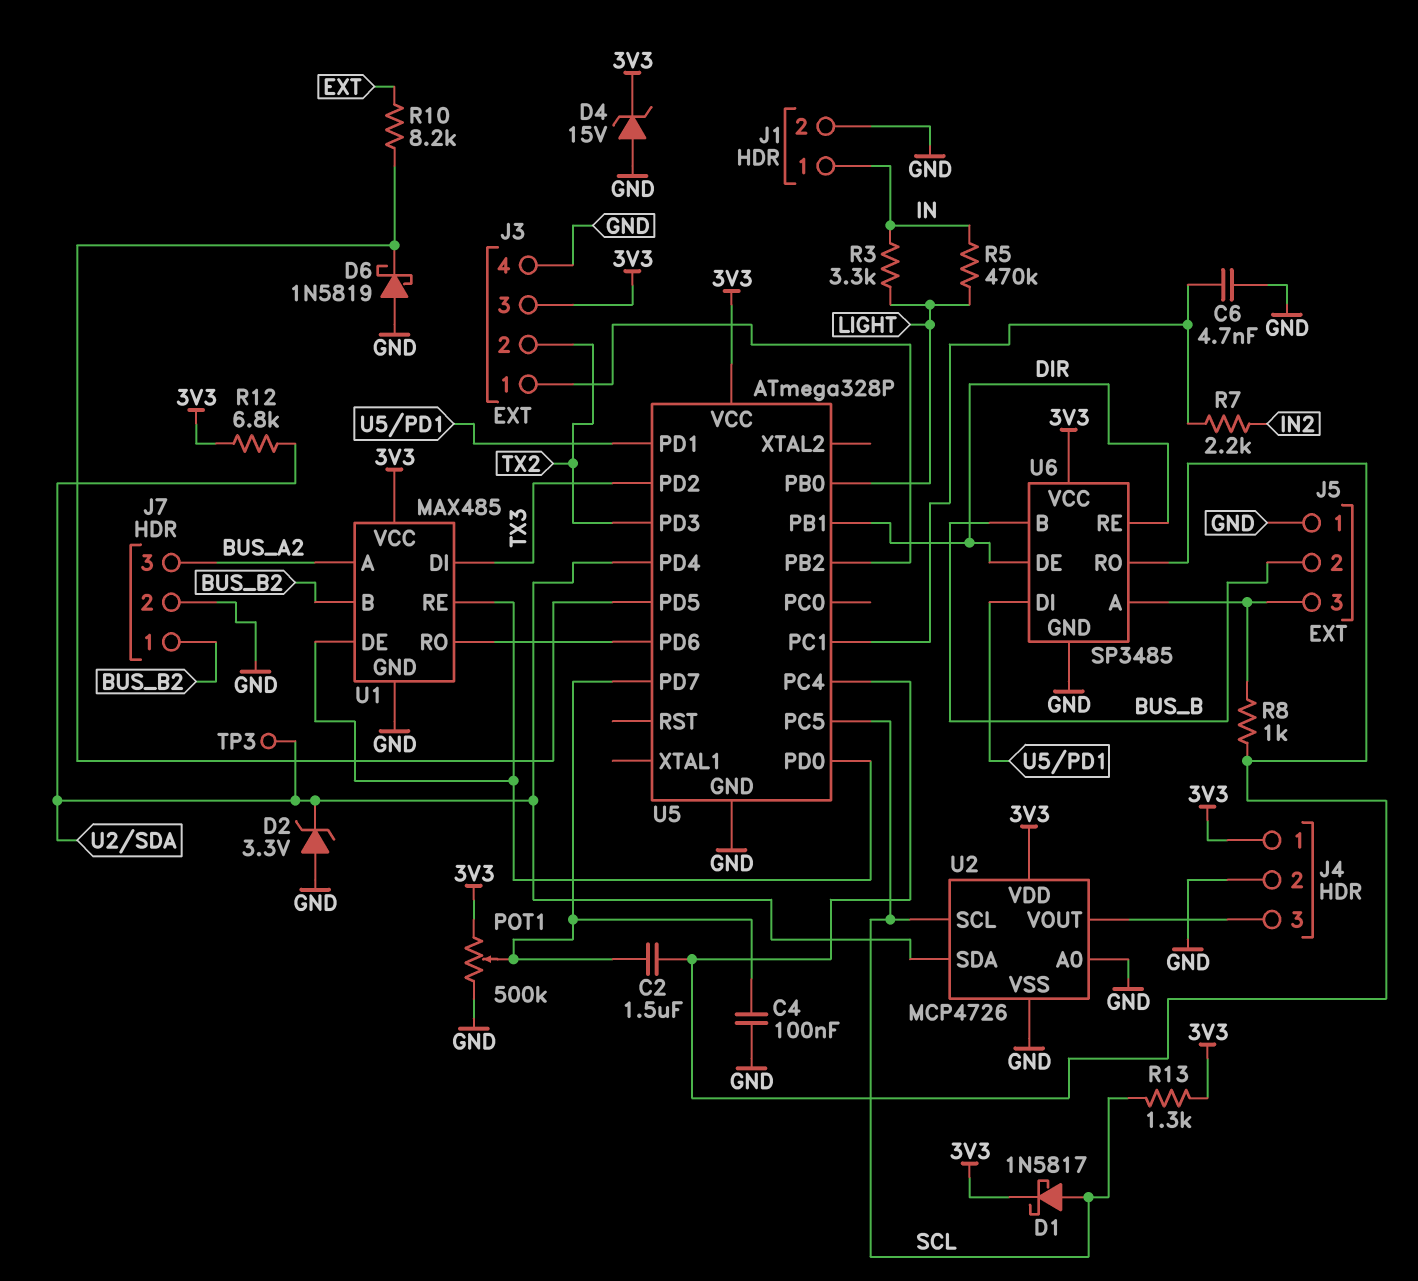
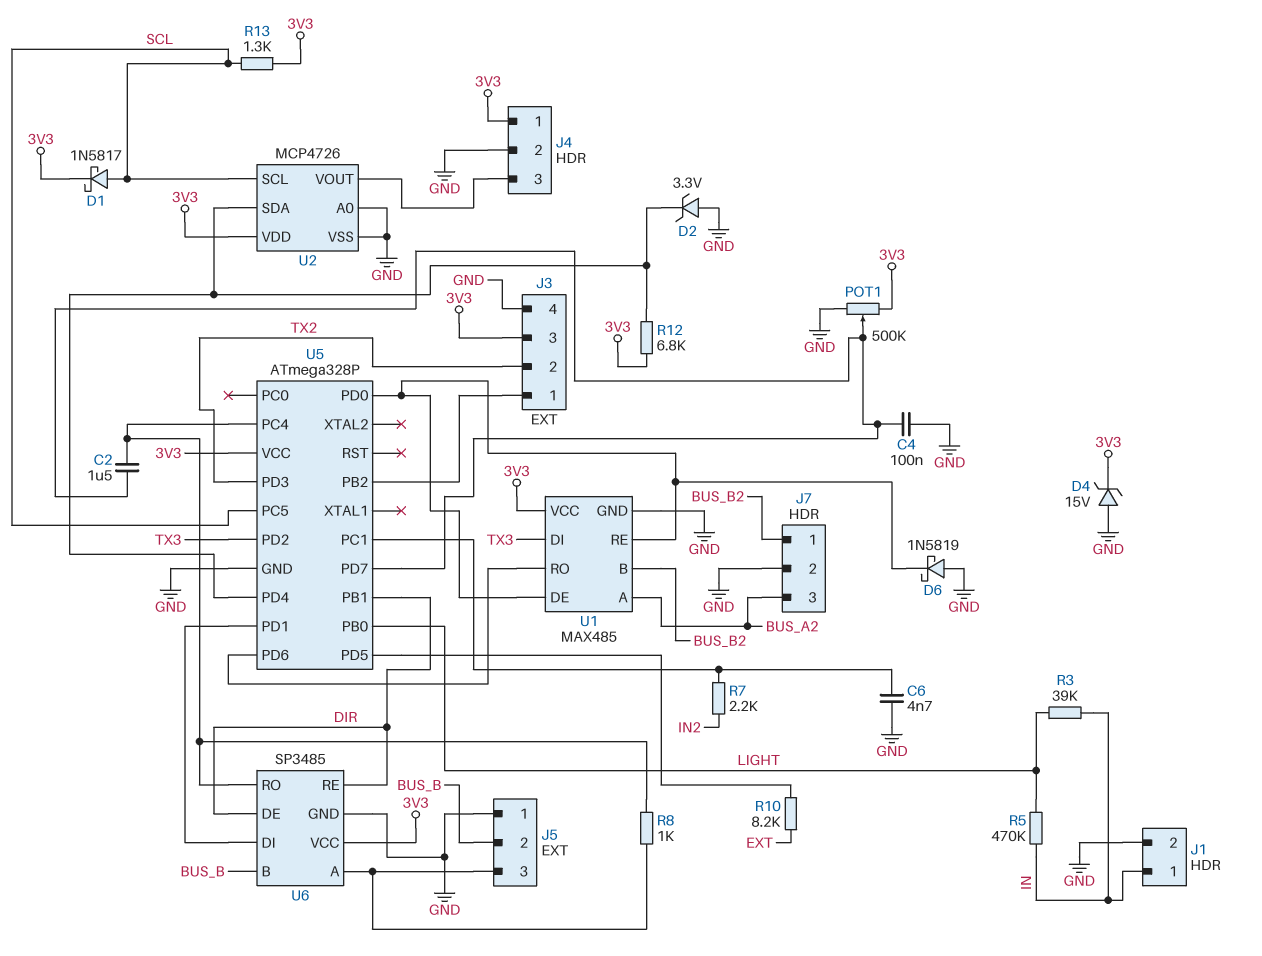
D6: schottky 1N5819 (A GND, K U5/PD5) -> schottky 1N5819 (A GND, K U1/DE)
R3: 3.3k (IN, LIGHT) -> 39k (IN, LIGHT)
TP3: test point (U2/SDA) -> none

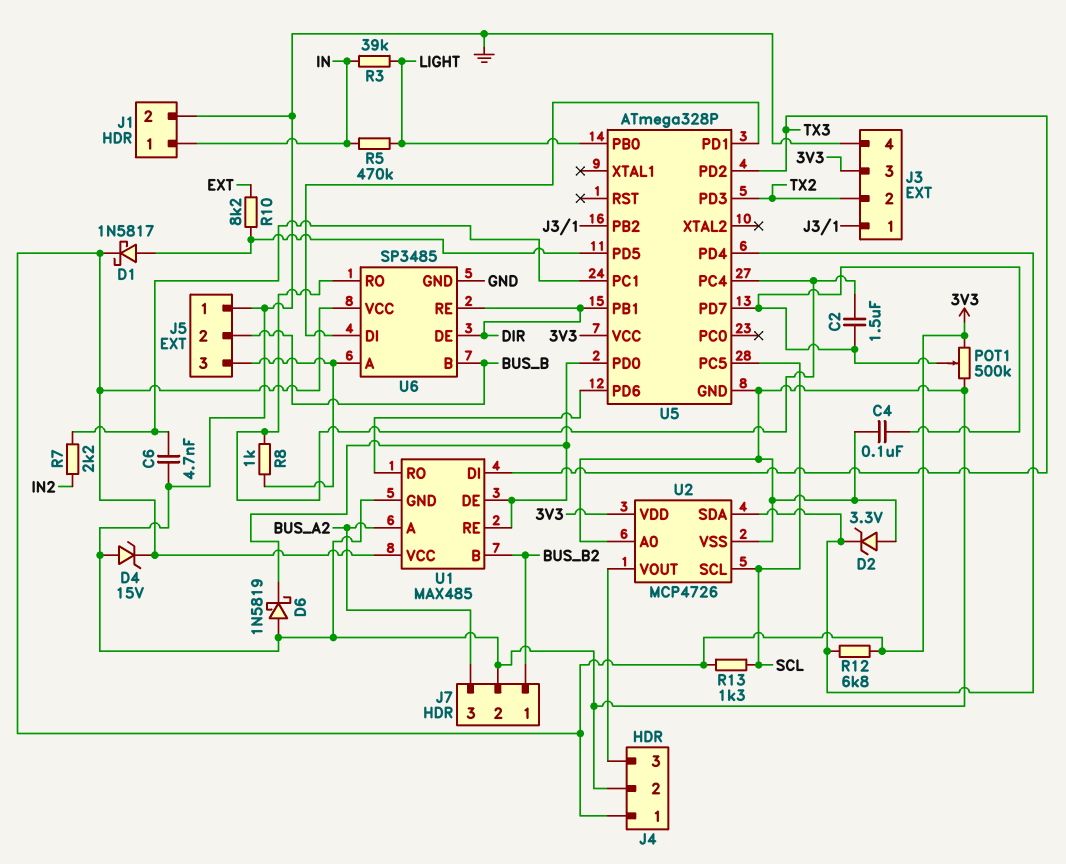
D1: schottky 1N5817 (A SCL, K 3V3) -> schottky 1N5817 (A U5/PD5, K 3V3)

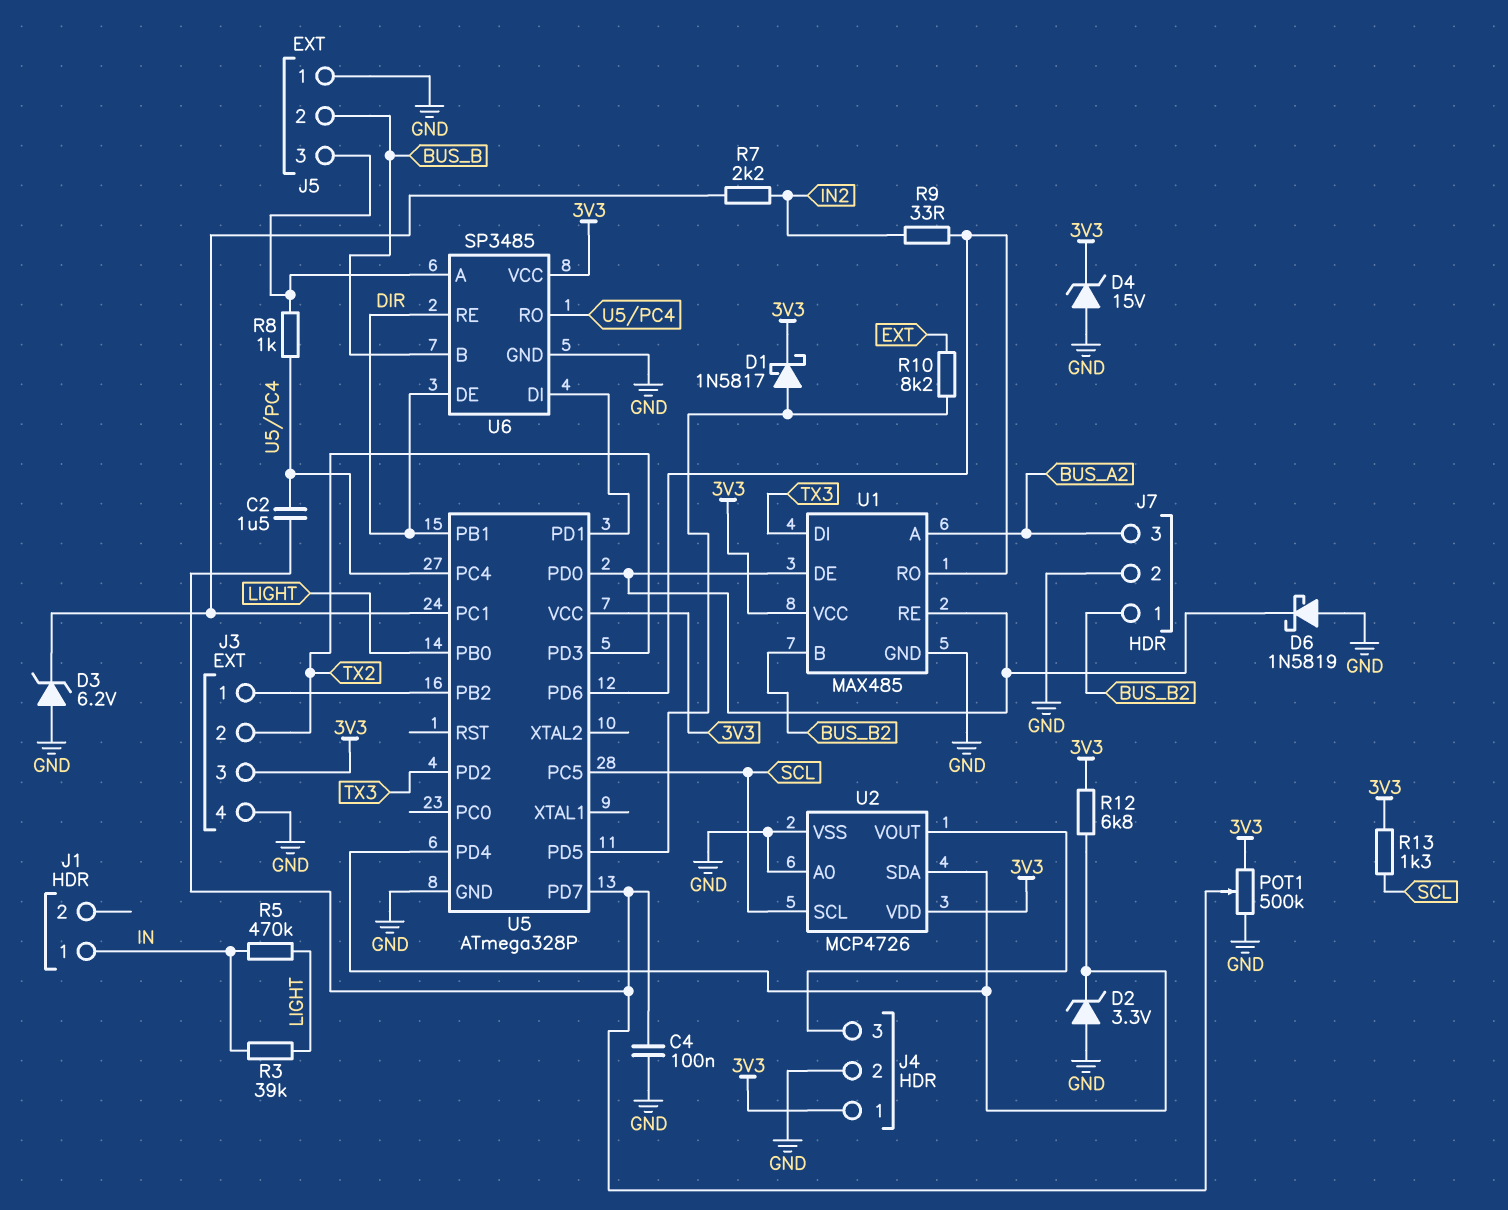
C6: 4.7nF (GND, U5/PC1) -> none
D3: none -> zener 6.2V (A GND, K U5/PC1)
J1 pin 2: GND -> none
R9: none -> 33 (IN2, U1/RO)

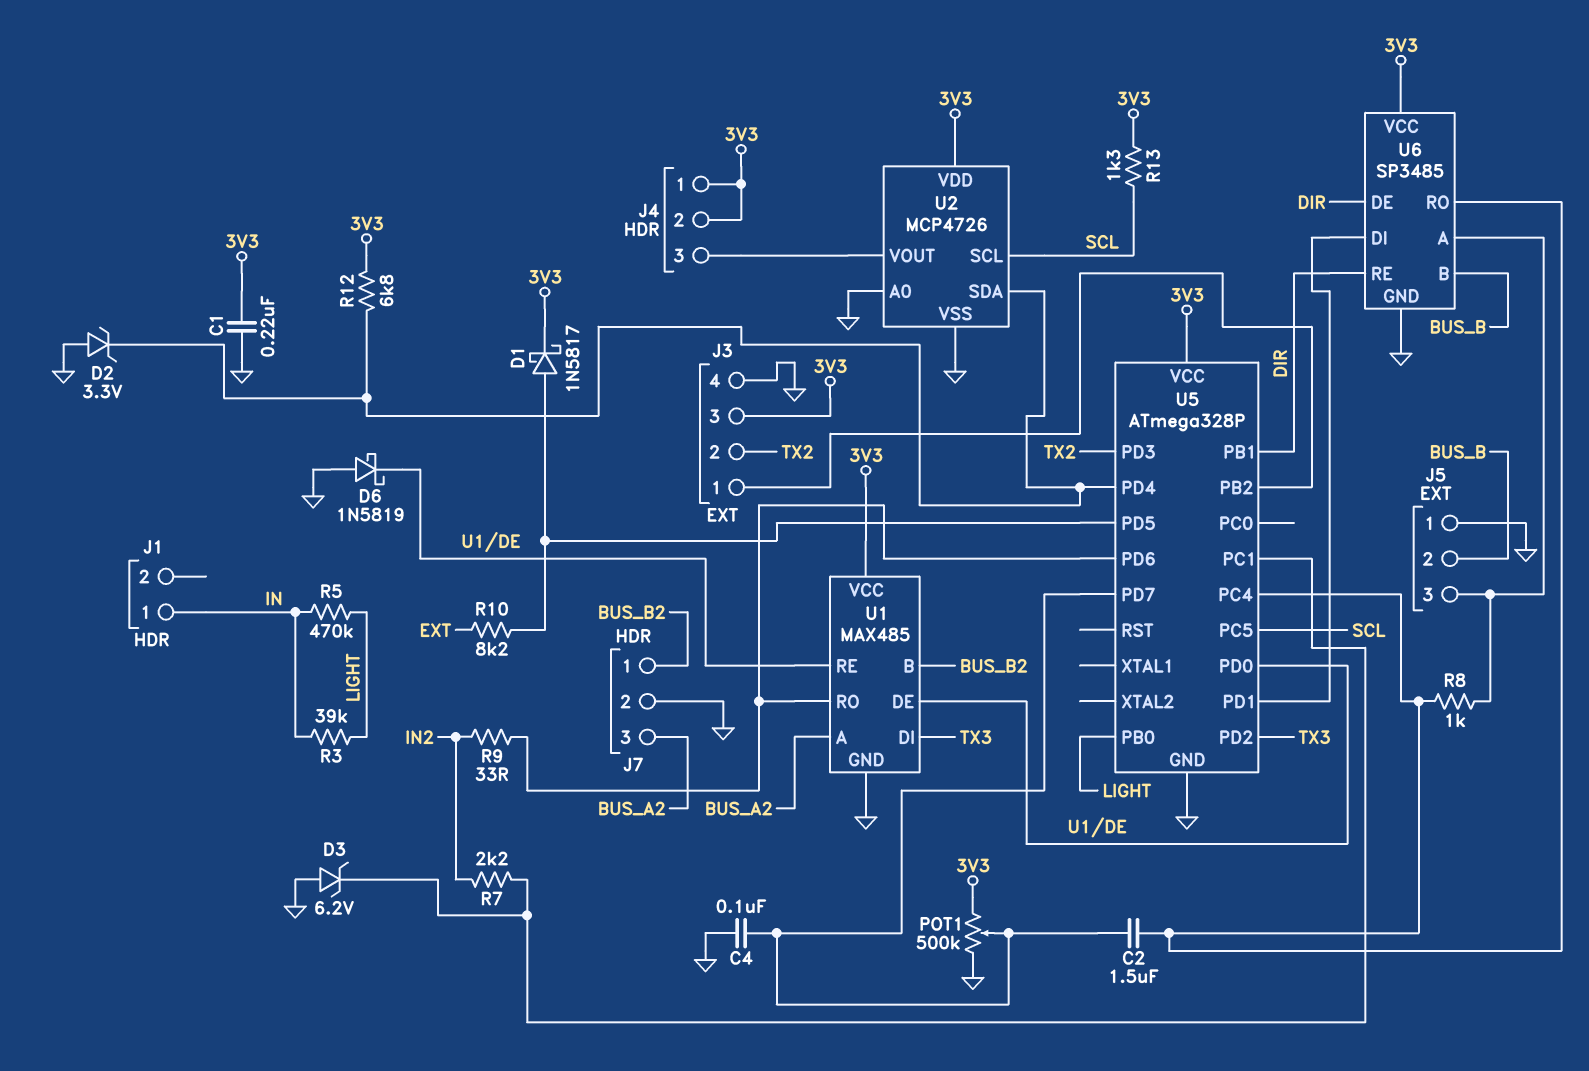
C1: none -> 220nF (3V3, GND)
D4: zener 15V (A GND, K 3V3) -> none
J4 pin 2: GND -> 3V3

